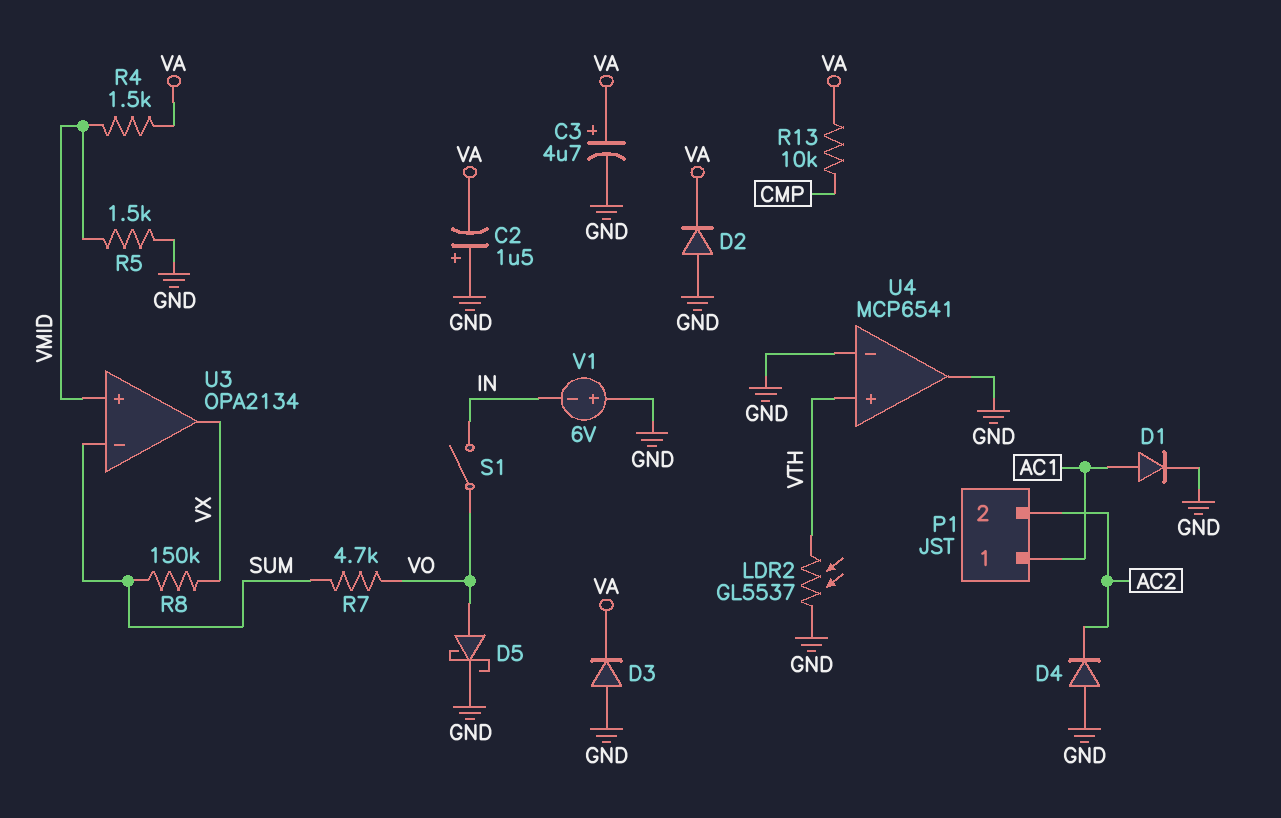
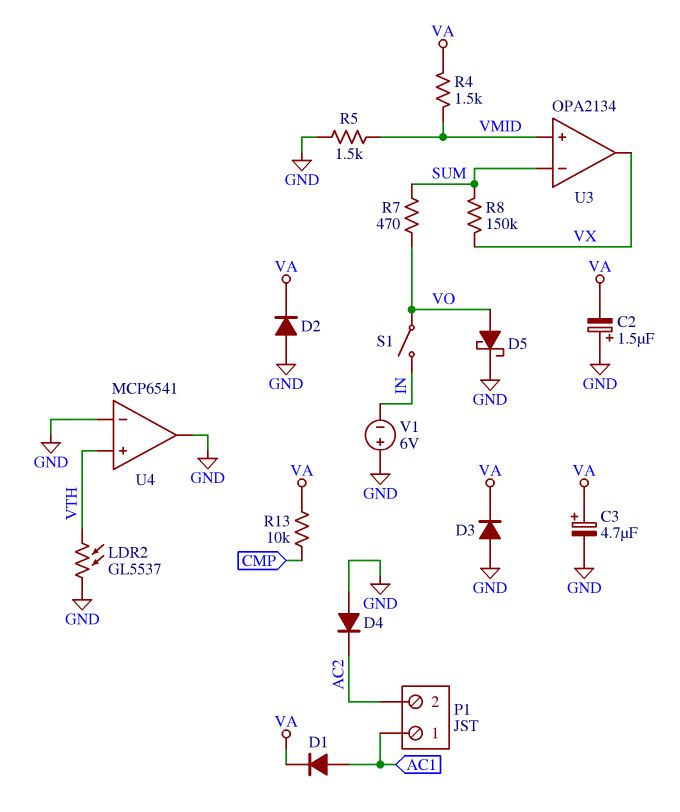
D1: diode (A AC1, K GND) -> diode (A AC1, K VA)
R7: 4.7k (SUM, VO) -> 470 (SUM, VO)

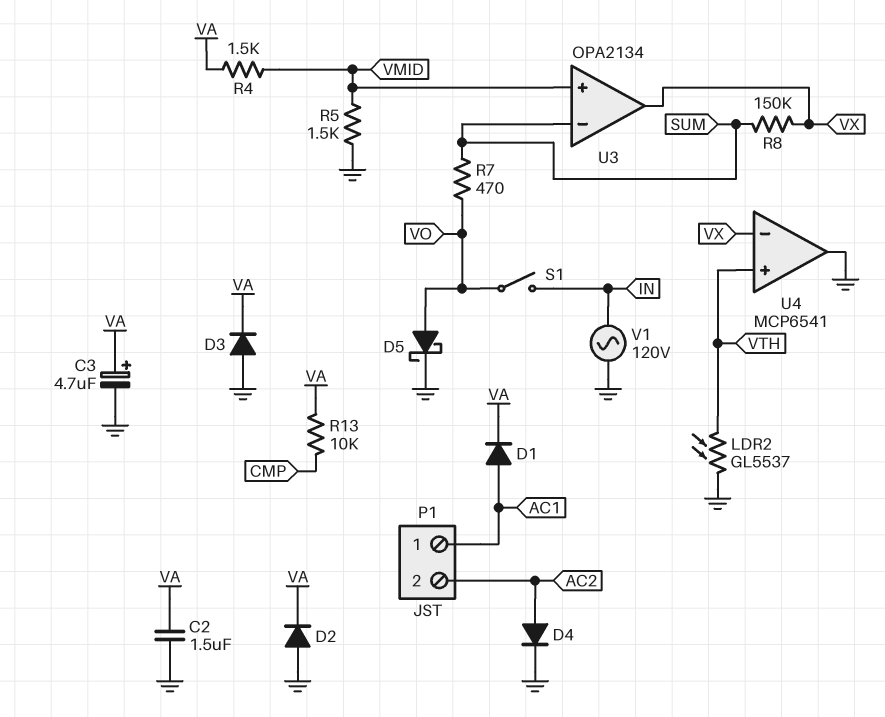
C2: 1.5uF (plus GND, minus VA) -> 1.5uF (GND, VA)
D4: diode (A GND, K AC2) -> diode (A AC2, K GND)
U4 pin in-: GND -> VX
V1: 6V (plus GND, minus IN) -> AC 120V (GND, IN)

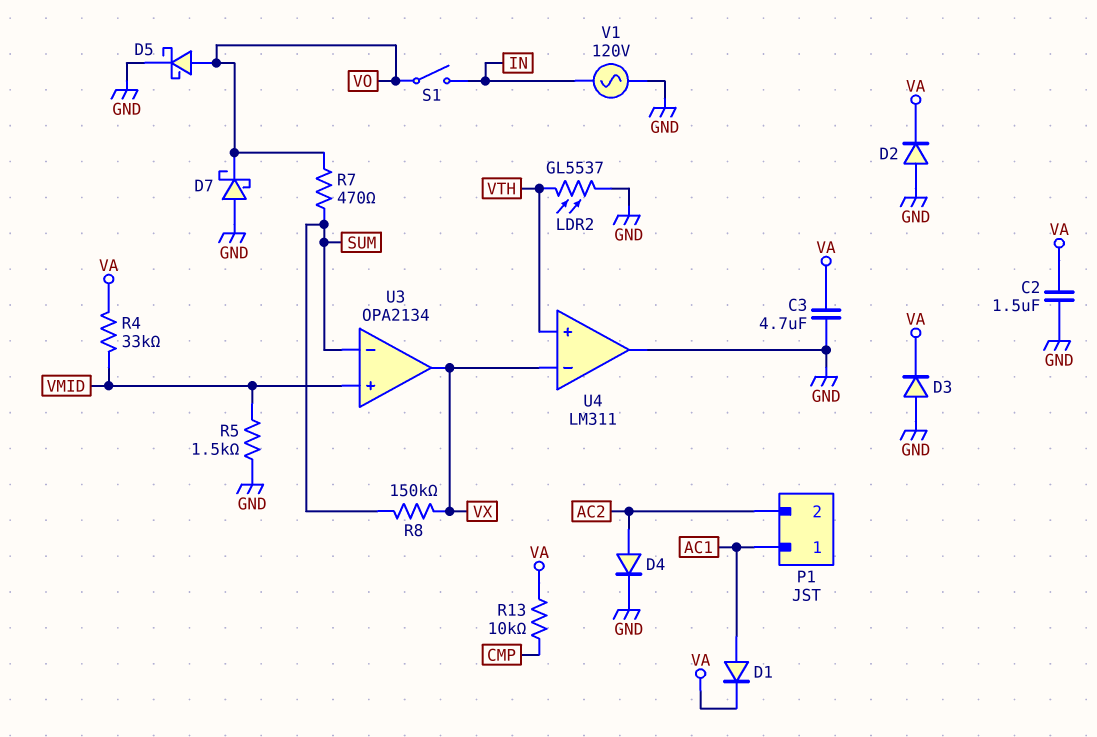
C3: 4.7uF (plus VA, minus GND) -> 4.7uF (GND, VA)
D7: none -> schottky (A GND, K VO)
R4: 1.5k (VA, VMID) -> 33k (VA, VMID)
U4: MCP6541 -> LM311

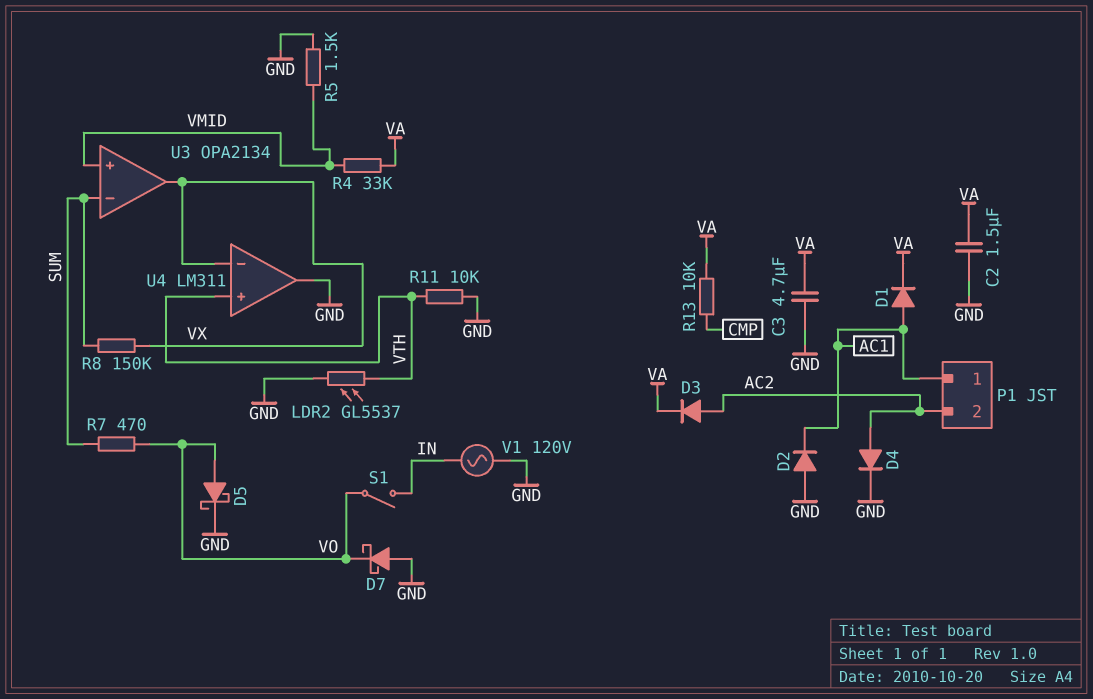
D2: diode (A GND, K VA) -> diode (A GND, K AC1)
D3: diode (A GND, K VA) -> diode (A AC2, K VA)
R11: none -> 10k (GND, VTH)

